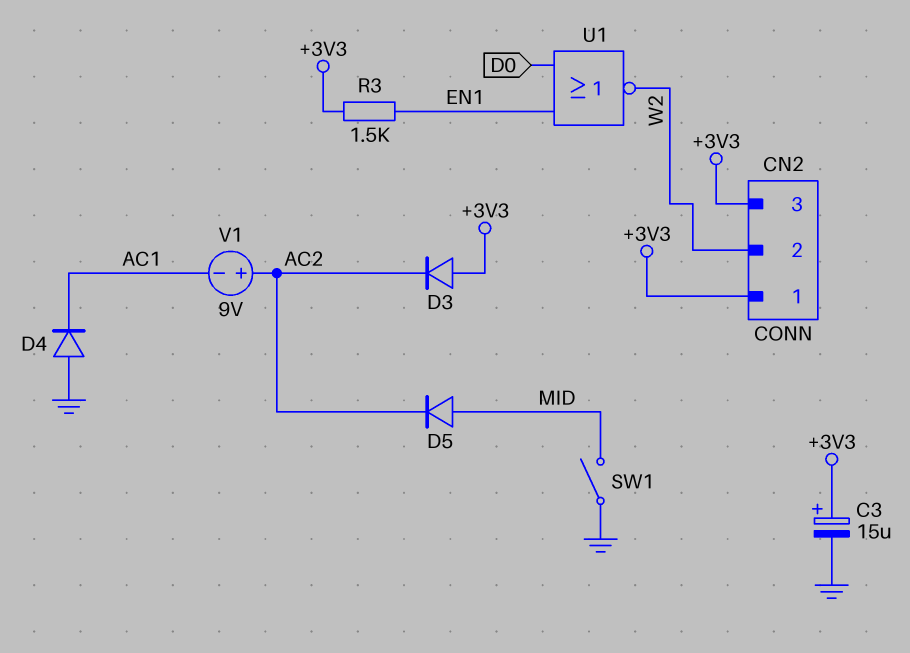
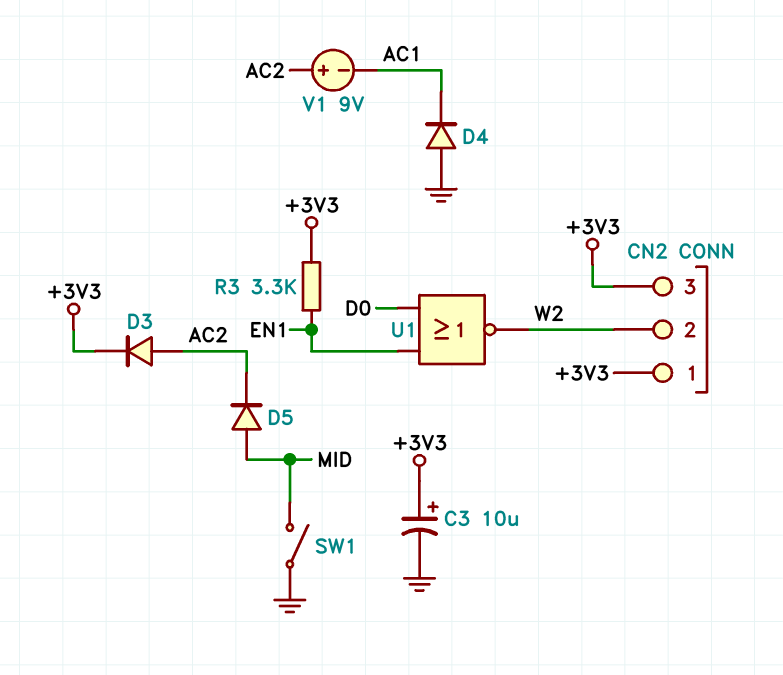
C3: 15uF (plus +3V3, minus GND) -> 10uF (plus +3V3, minus GND)
D3: diode (A +3V3, K AC2) -> diode (A AC2, K +3V3)
R3: 1.5k (+3V3, EN1) -> 3.3k (+3V3, EN1)

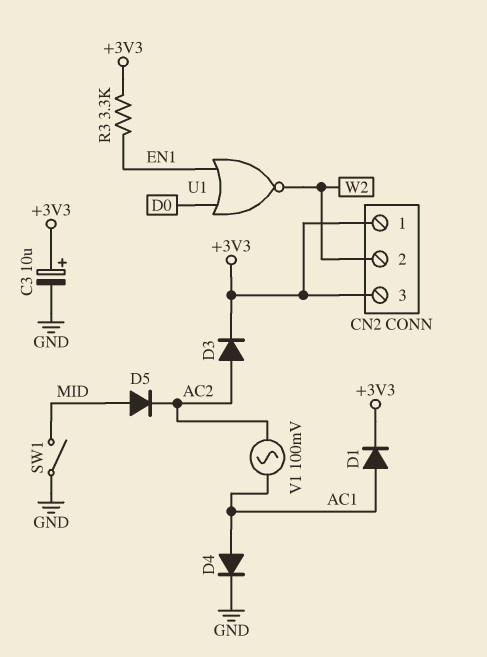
D1: none -> diode (A AC1, K +3V3)
D4: diode (A GND, K AC1) -> diode (A AC1, K GND)
V1: 9V (plus AC2, minus AC1) -> AC 100mV (AC1, AC2)

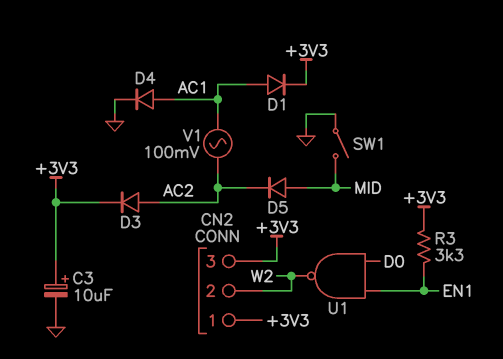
U1: NOR (in D0, in EN1, out W2) -> NAND (in D0, in EN1, out W2)

